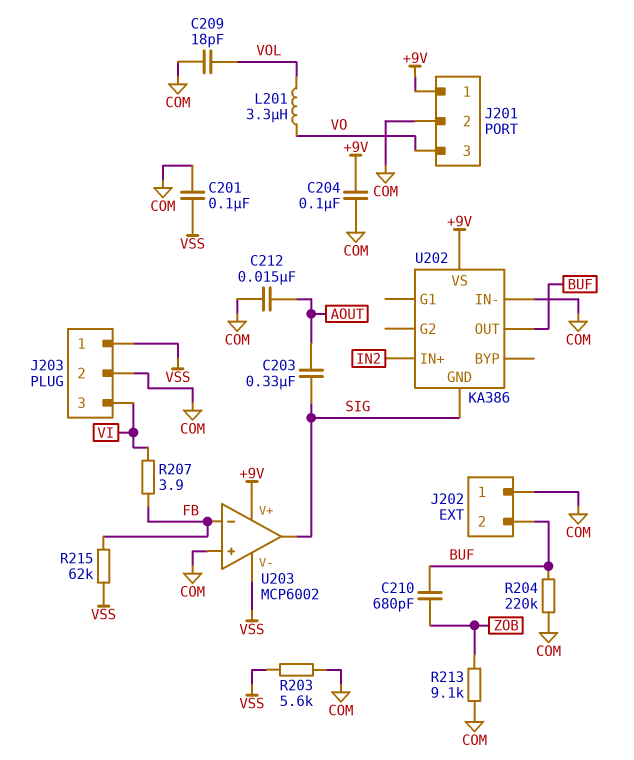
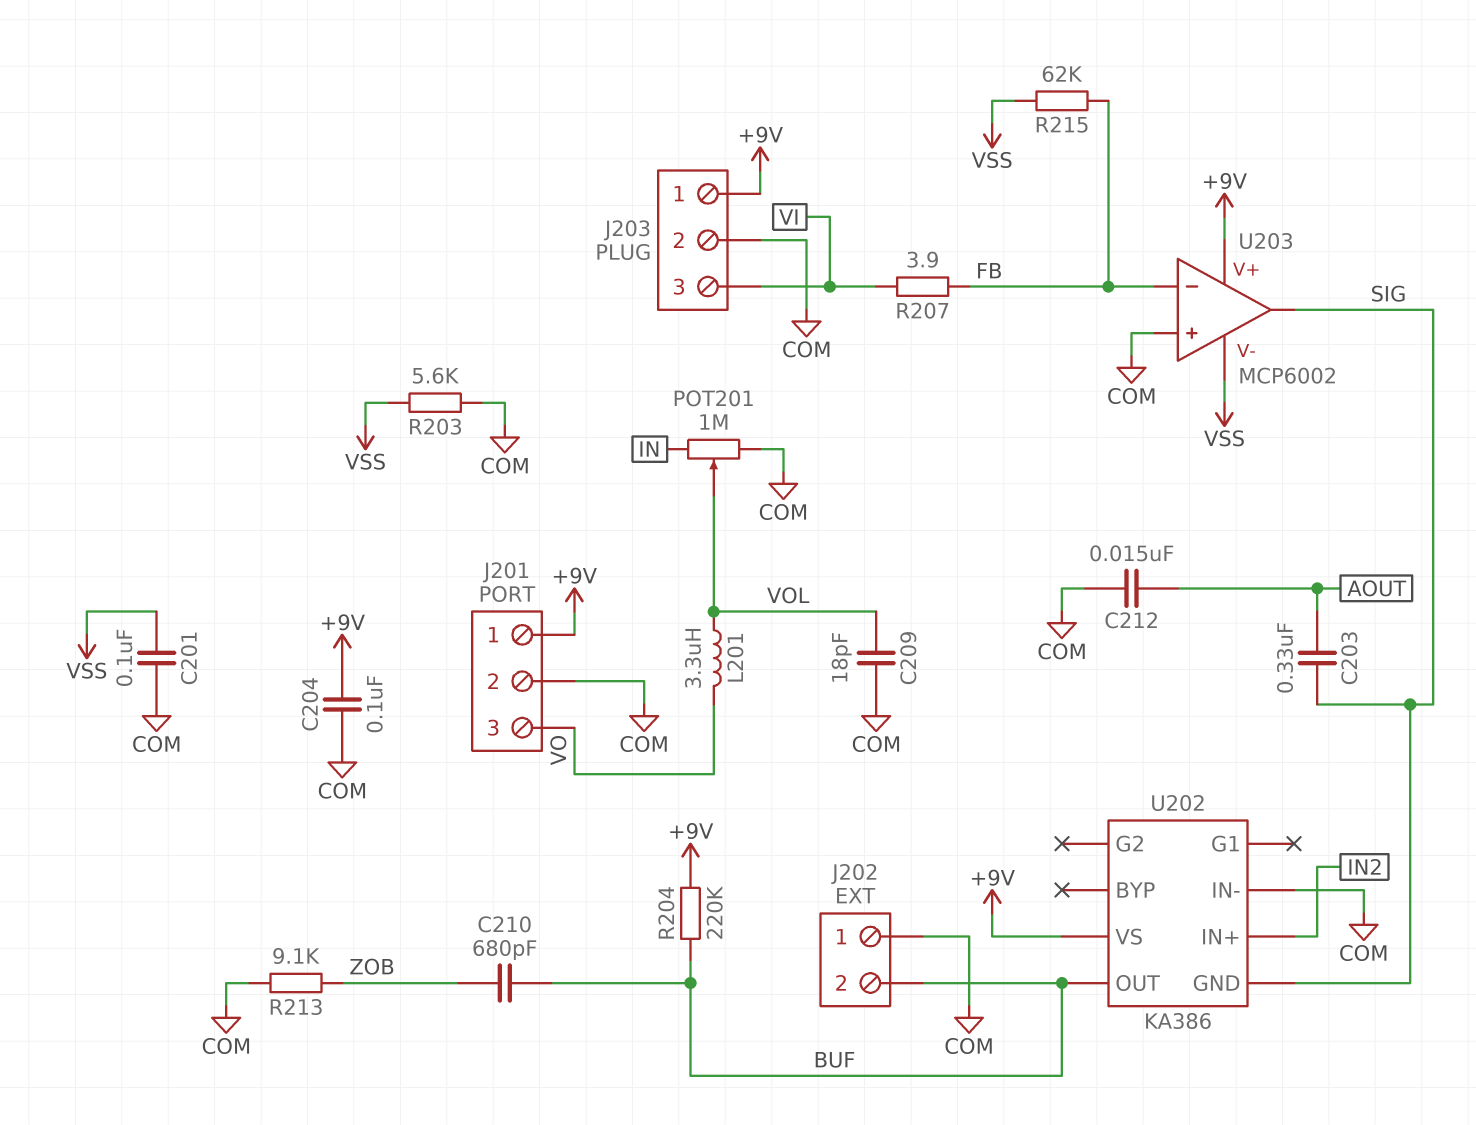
J203 pin 1: VSS -> +9V
POT201: none -> 1M (COM, IN, wiper VOL)
R204: 220k (BUF, COM) -> 220k (+9V, BUF)

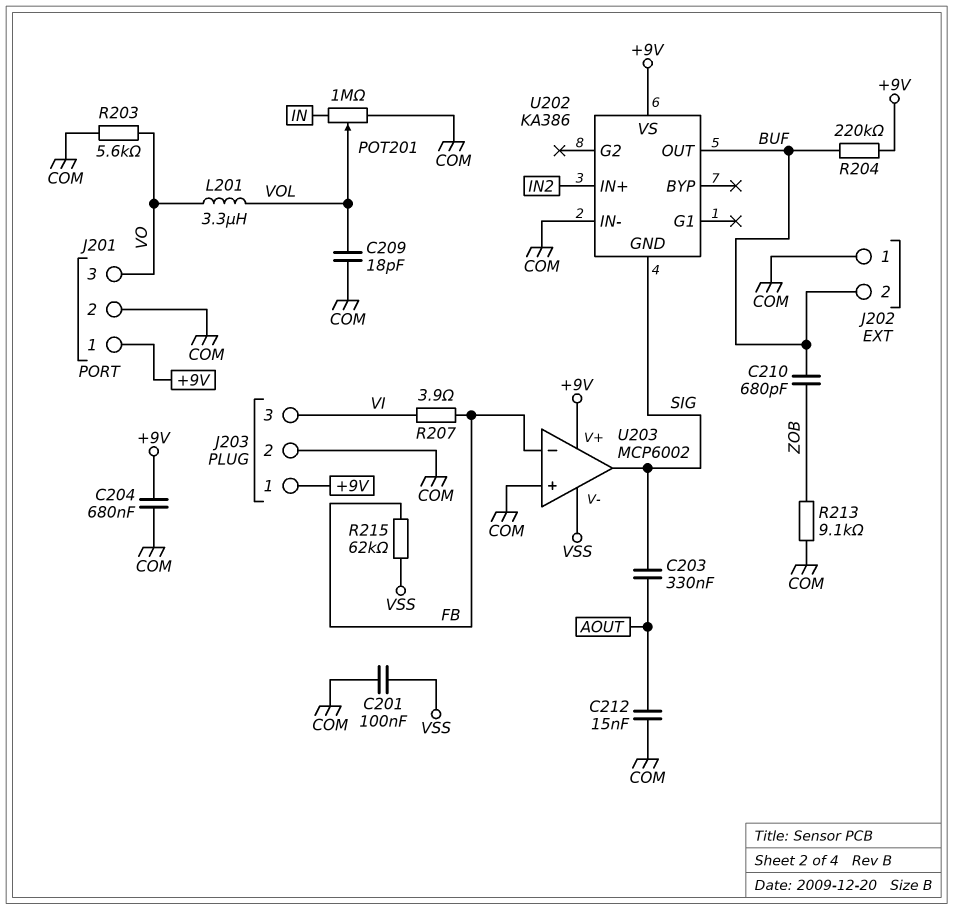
C204: 100nF (+9V, COM) -> 680nF (+9V, COM)
R203: 5.6k (COM, VSS) -> 5.6k (COM, VO)

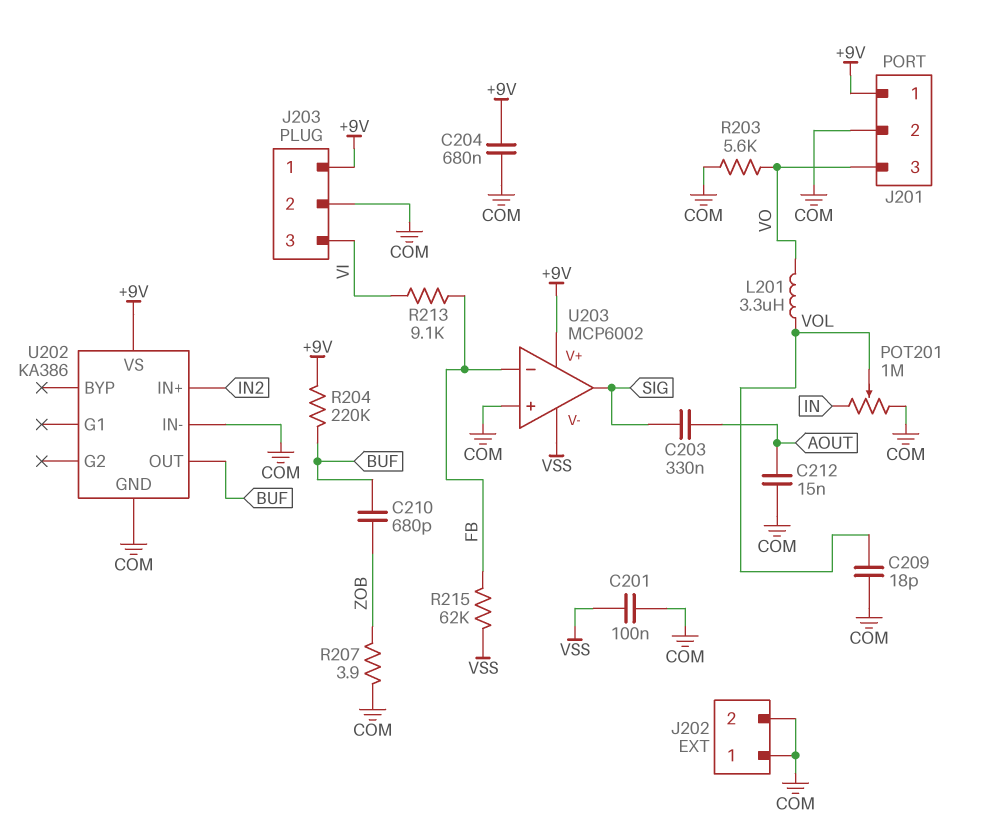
J202 pin 2: BUF -> COM
R207: 3.9 (FB, VI) -> 3.9 (COM, ZOB)
R213: 9.1k (COM, ZOB) -> 9.1k (FB, VI)
U202 pin GND: SIG -> COM

